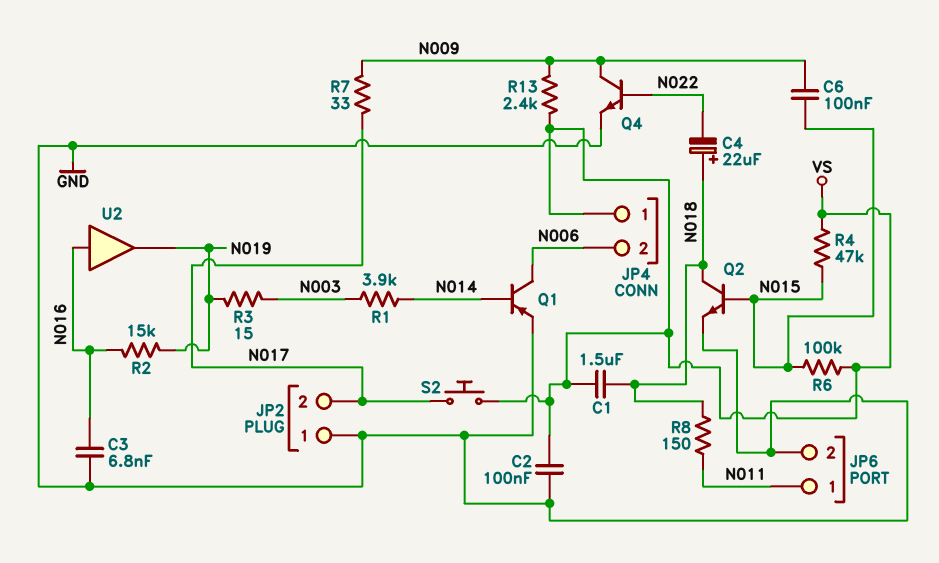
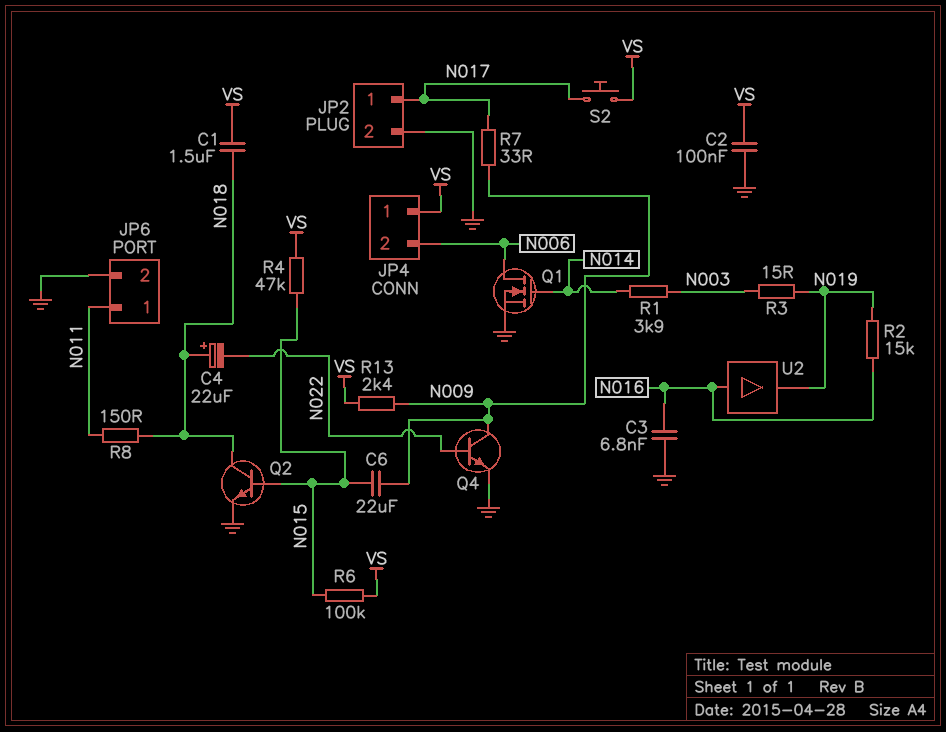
C6: 100nF (N009, N015) -> 22uF (N009, N015)
JP2 pin 1: GND -> N017
JP2 pin 2: N017 -> GND
Q1: PNP (B N014, C N006, E GND) -> NMOS (G N014, D N006, S GND)

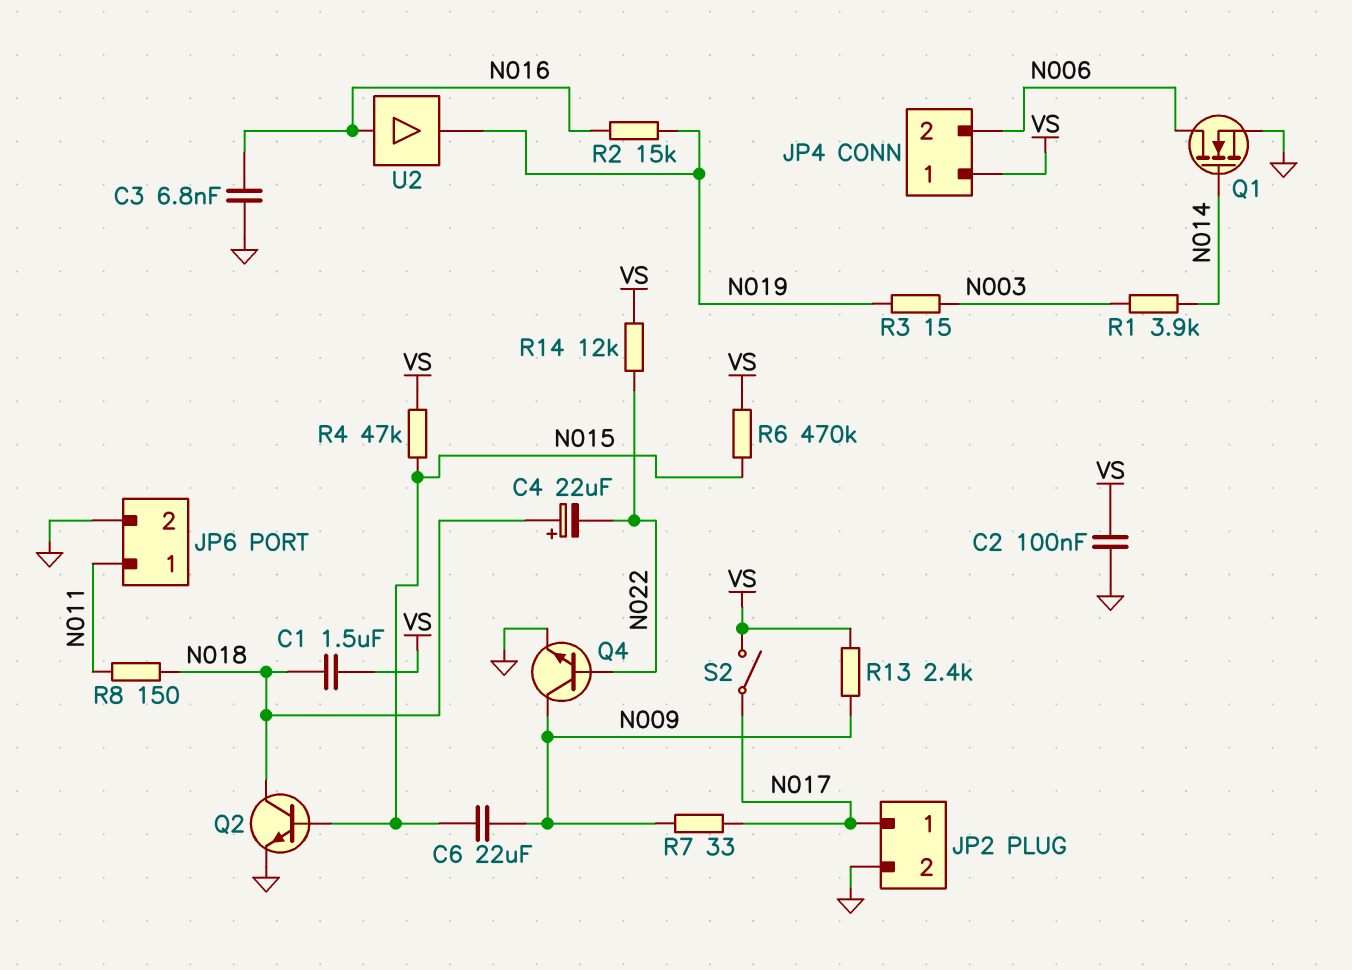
R6: 100k (N015, VS) -> 470k (N015, VS)
R14: none -> 12k (N022, VS)
S2: button (N017, VS) -> switch (N017, VS)

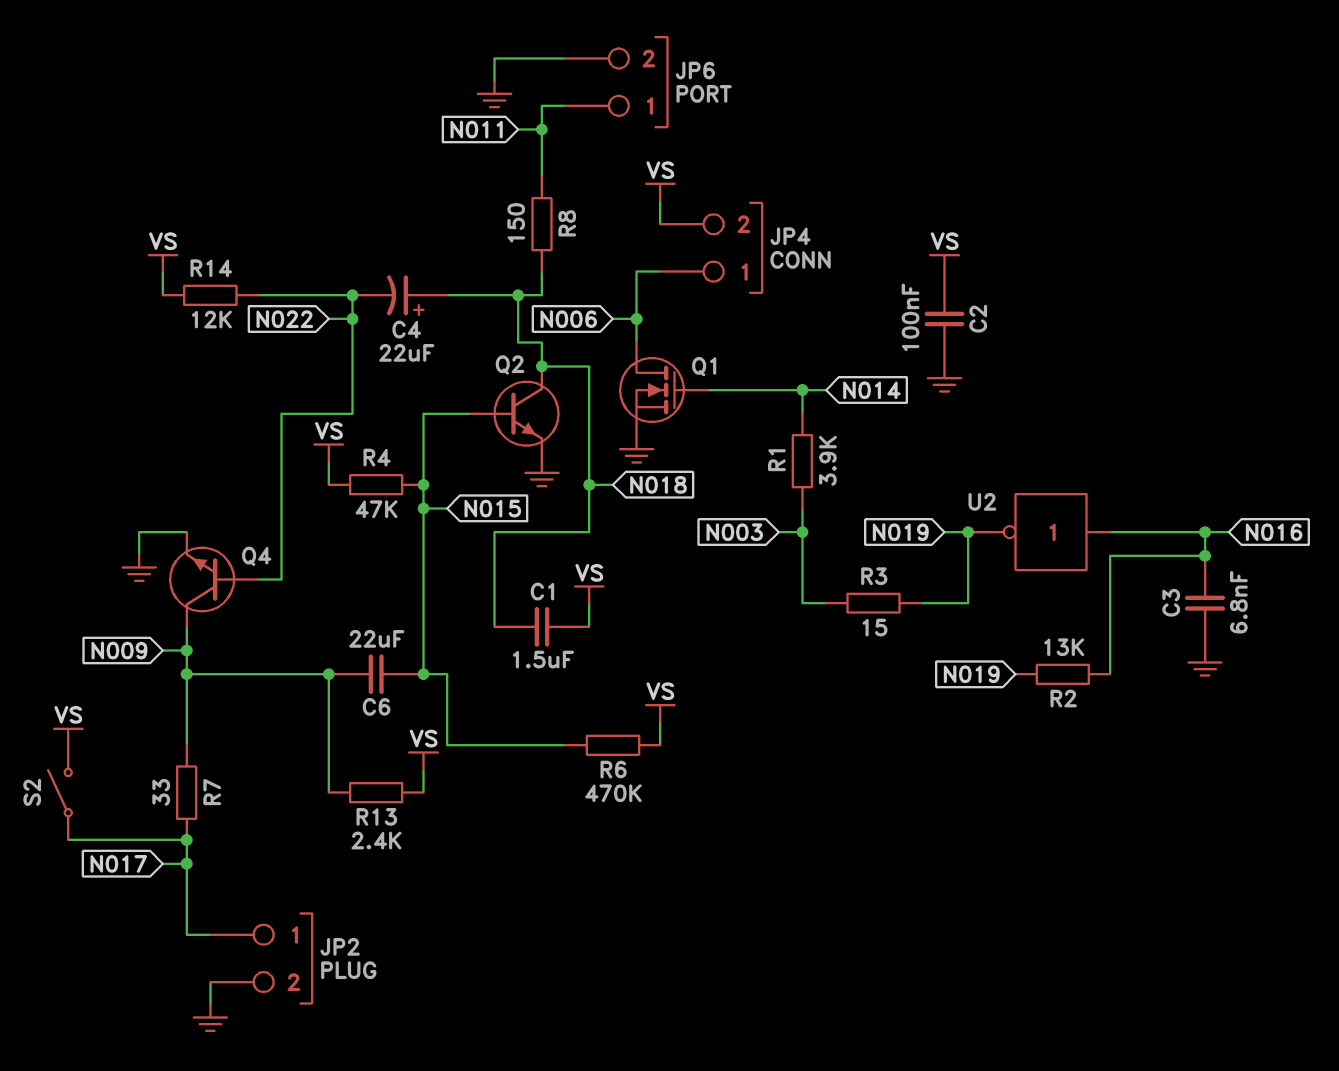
JP4 pin 1: VS -> N006
JP4 pin 2: N006 -> VS
R2: 15k (N016, N019) -> 13k (N016, N019)
U2: buffer (in N016, out N019) -> NOT (in N016, out N019)

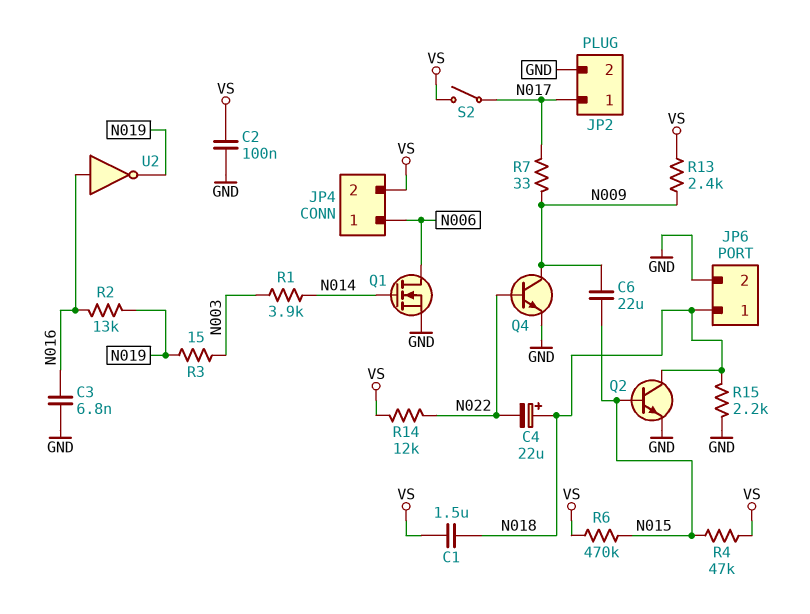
JP6 pin 1: N011 -> N018
R8: 150 (N011, N018) -> none
R15: none -> 2.2k (GND, N018)

